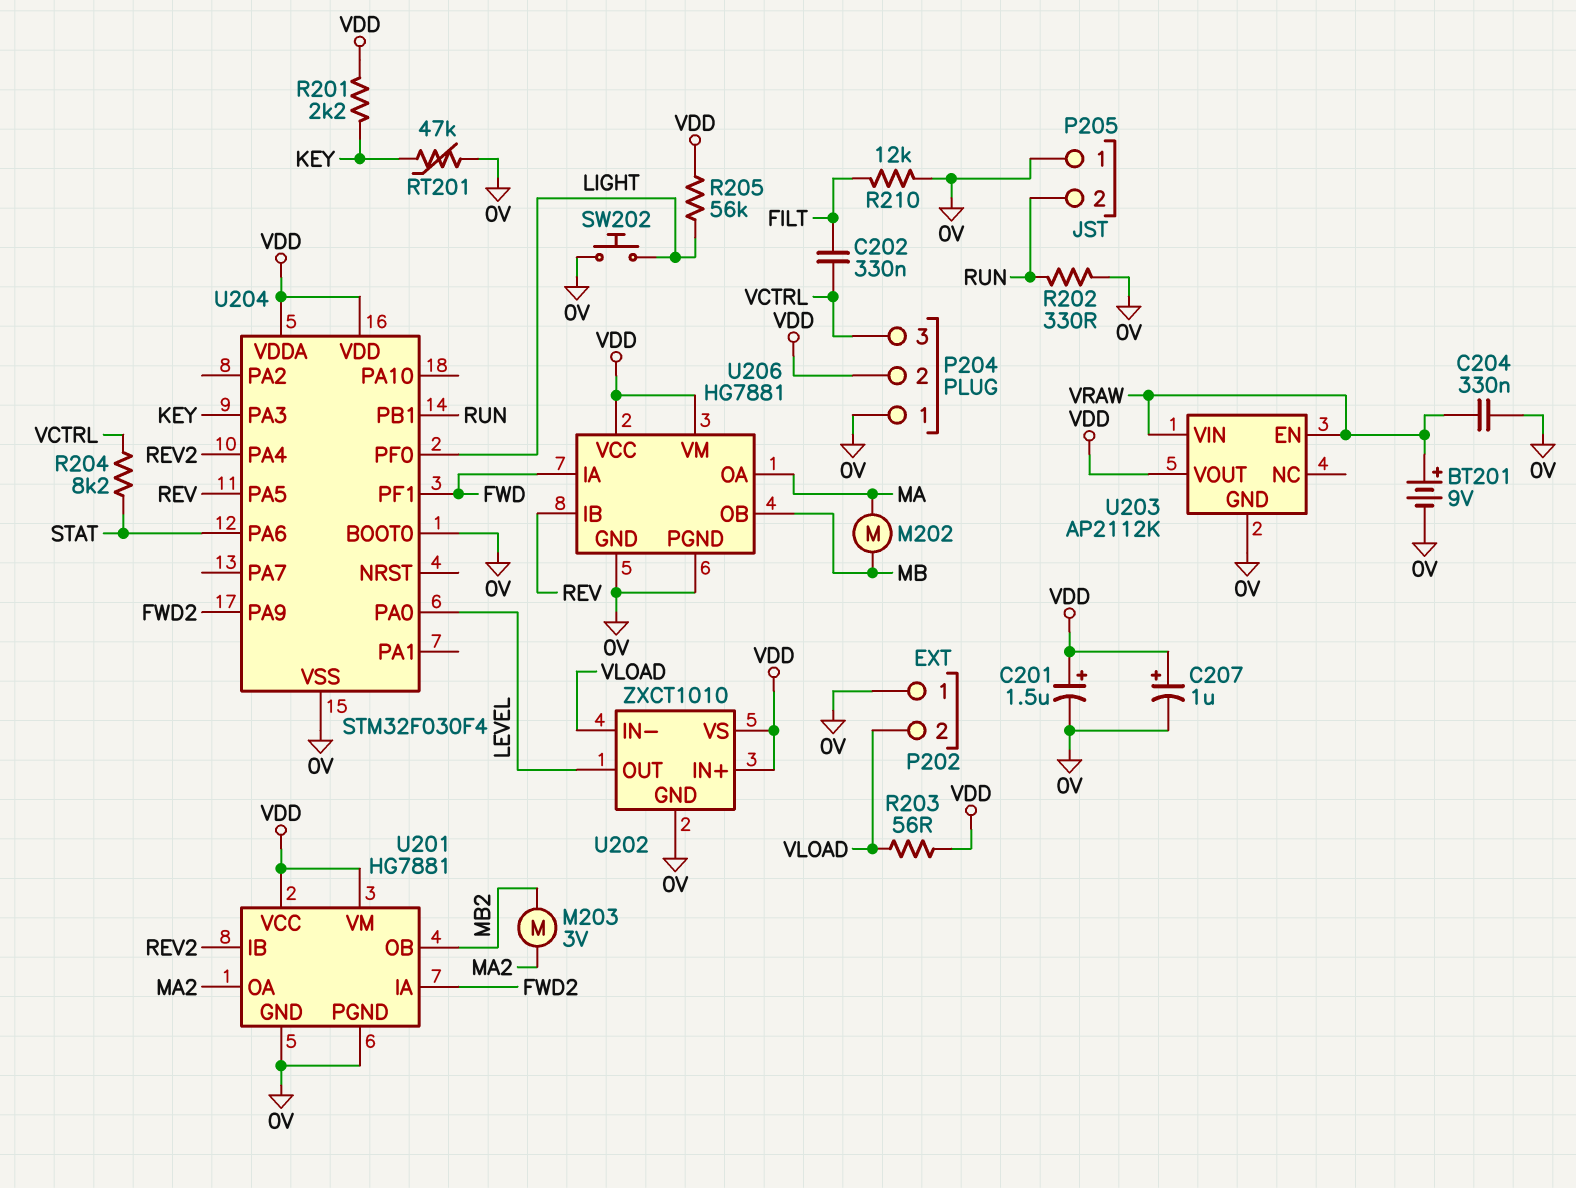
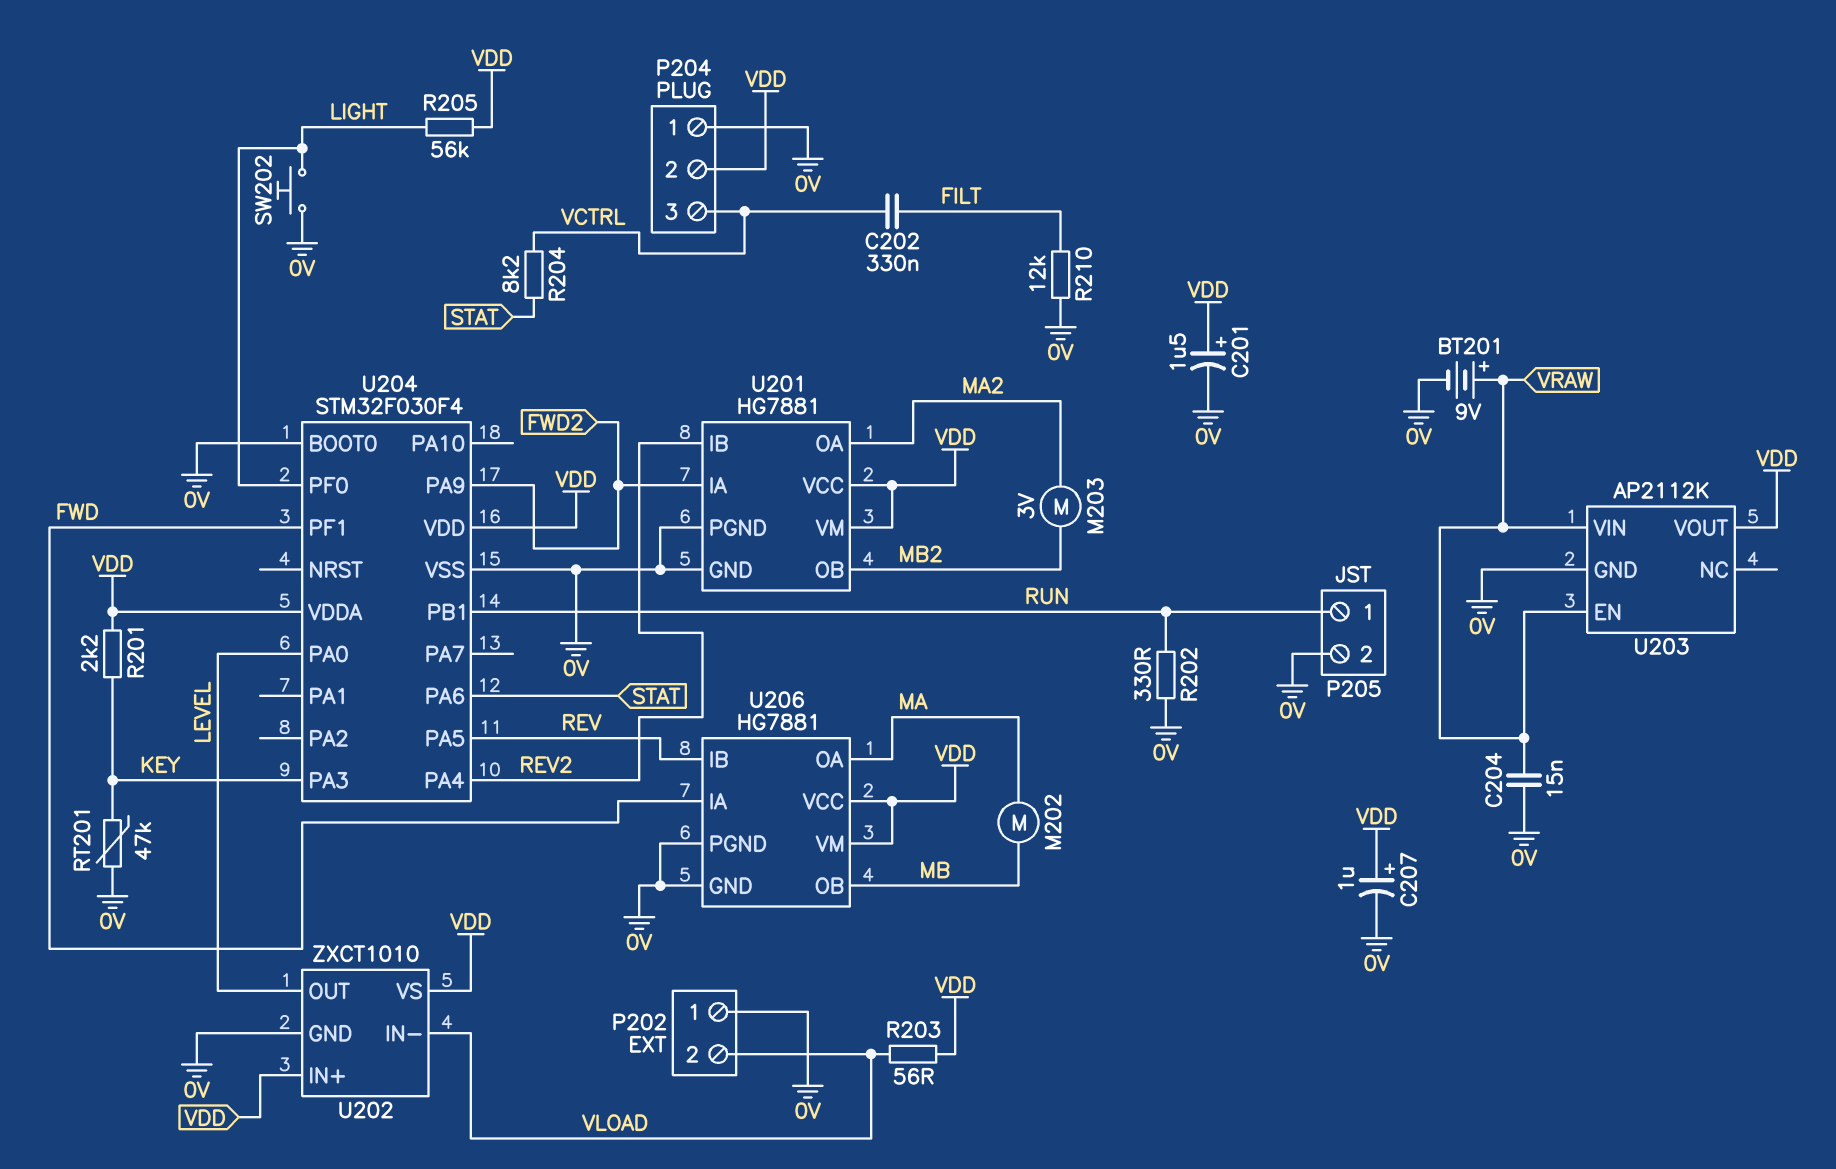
C204: 330nF (0V, VRAW) -> 15nF (0V, VRAW)
P205 pin 1: 0V -> RUN
P205 pin 2: RUN -> 0V

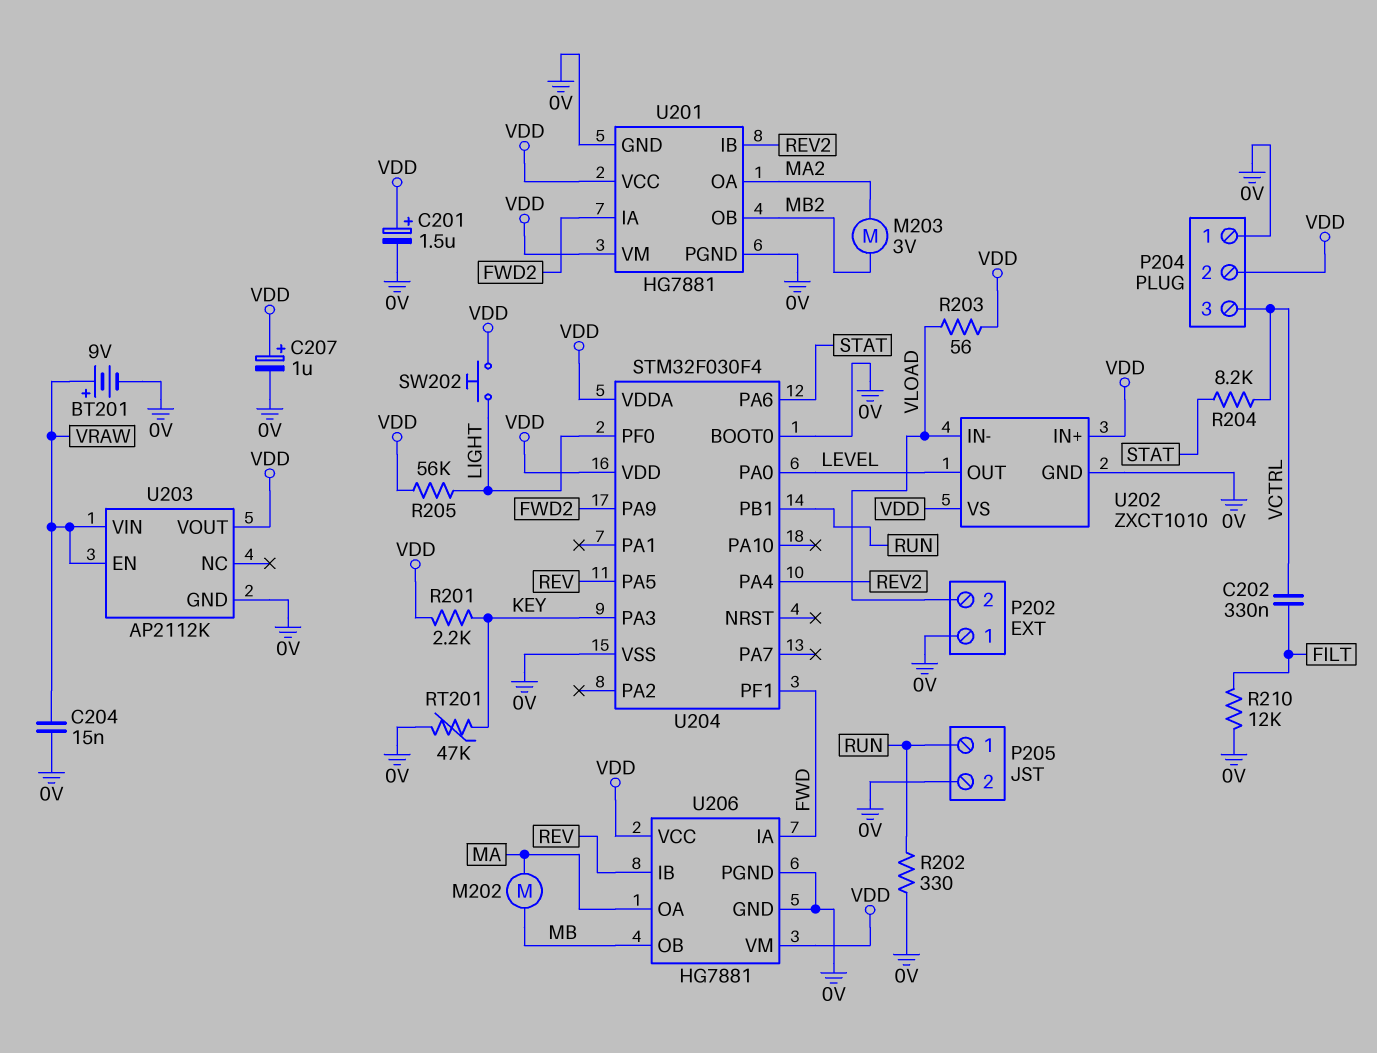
SW202: button (0V, LIGHT) -> button (LIGHT, VDD)

